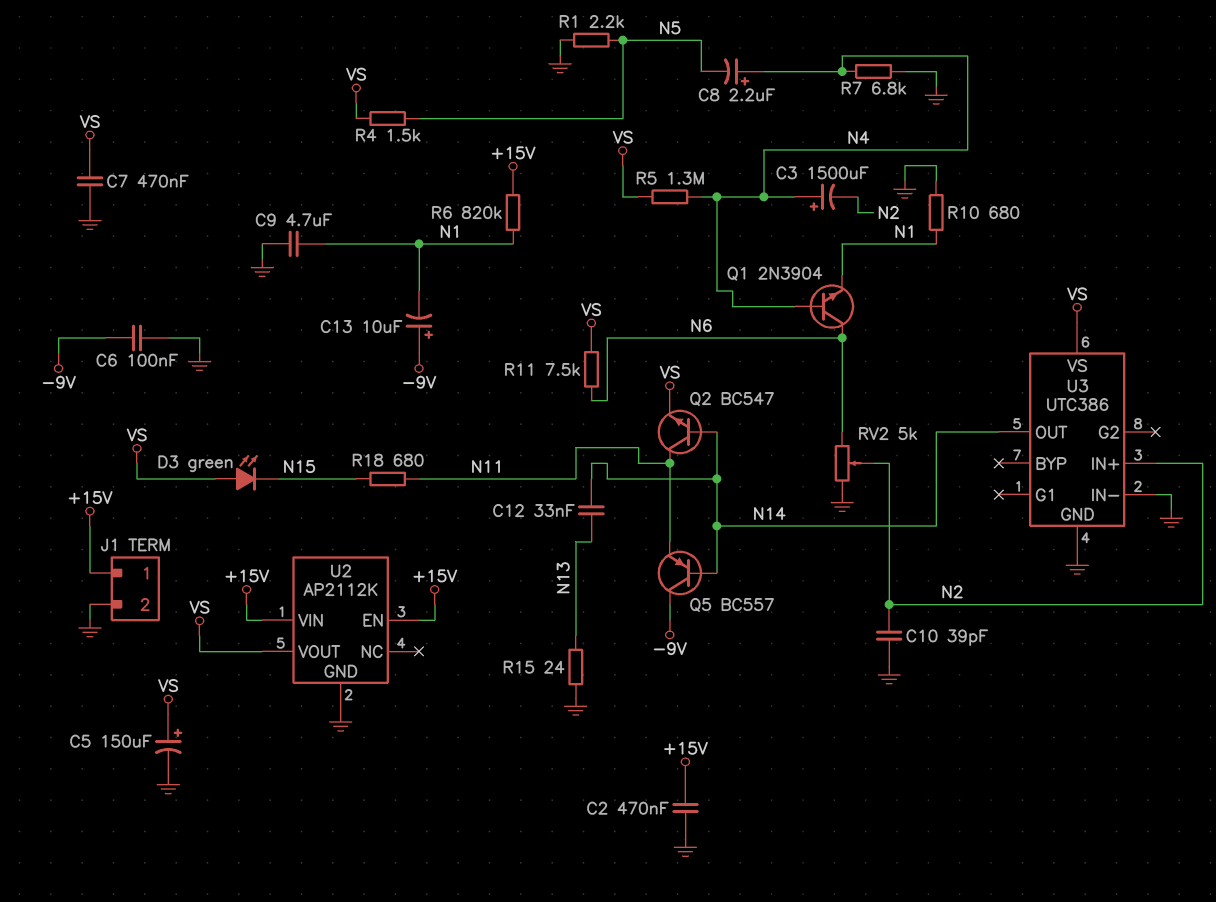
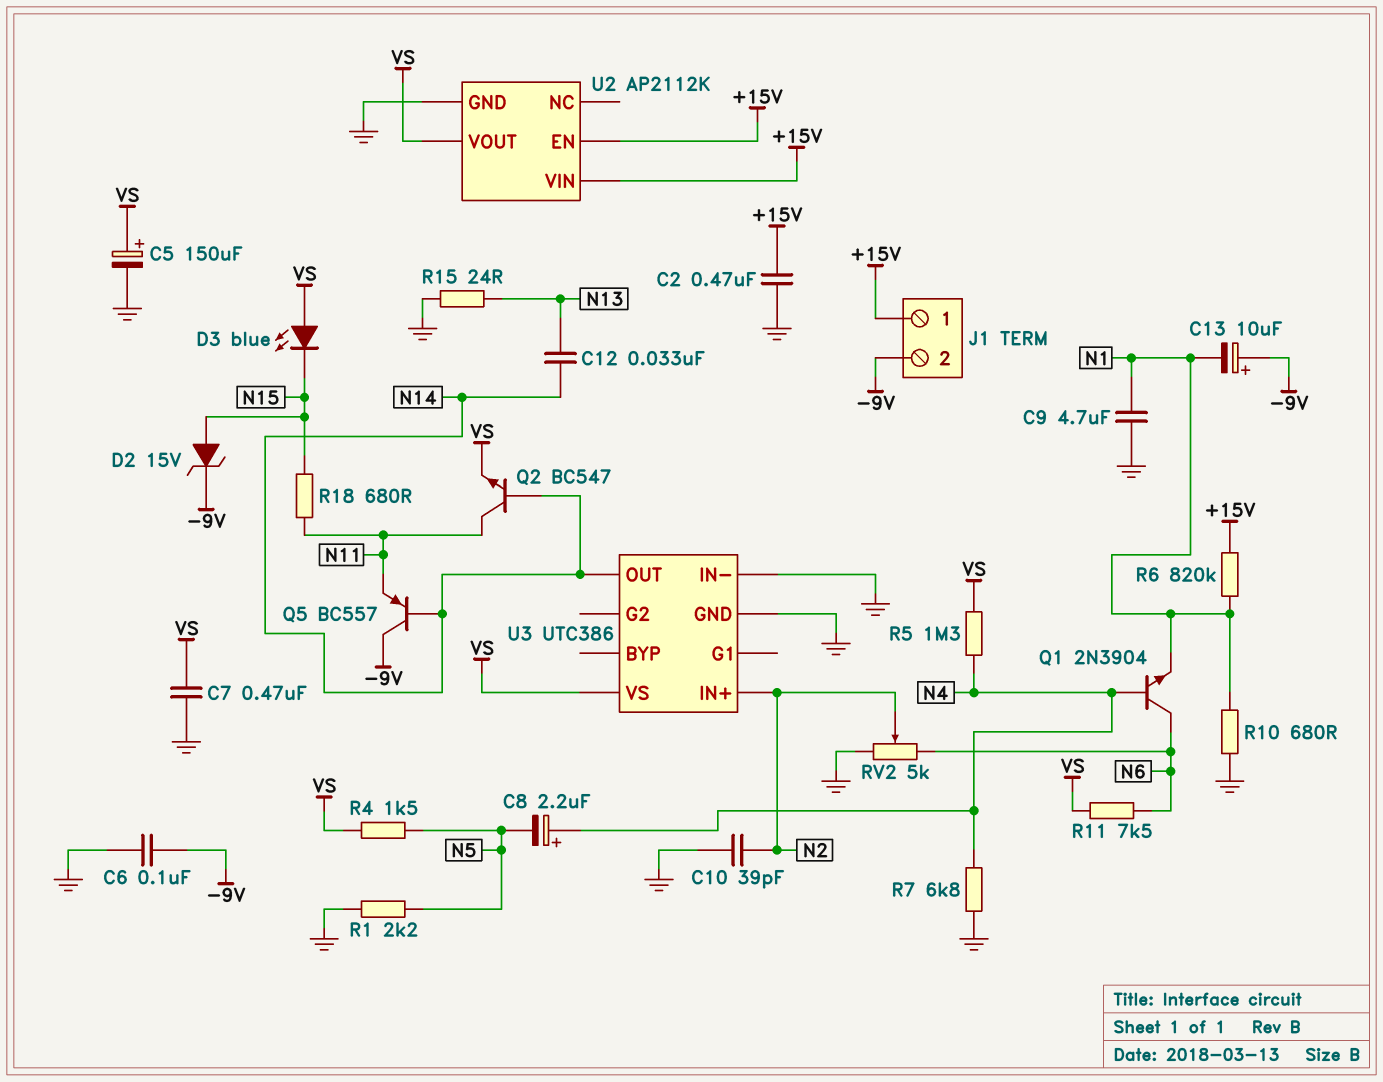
C3: 1500uF (plus N4, minus N2) -> none
D2: none -> zener 15V (A N15, K -9V)
D3: LED green (A VS, K N15) -> LED blue (A VS, K N15)
J1 pin 2: GND -> -9V

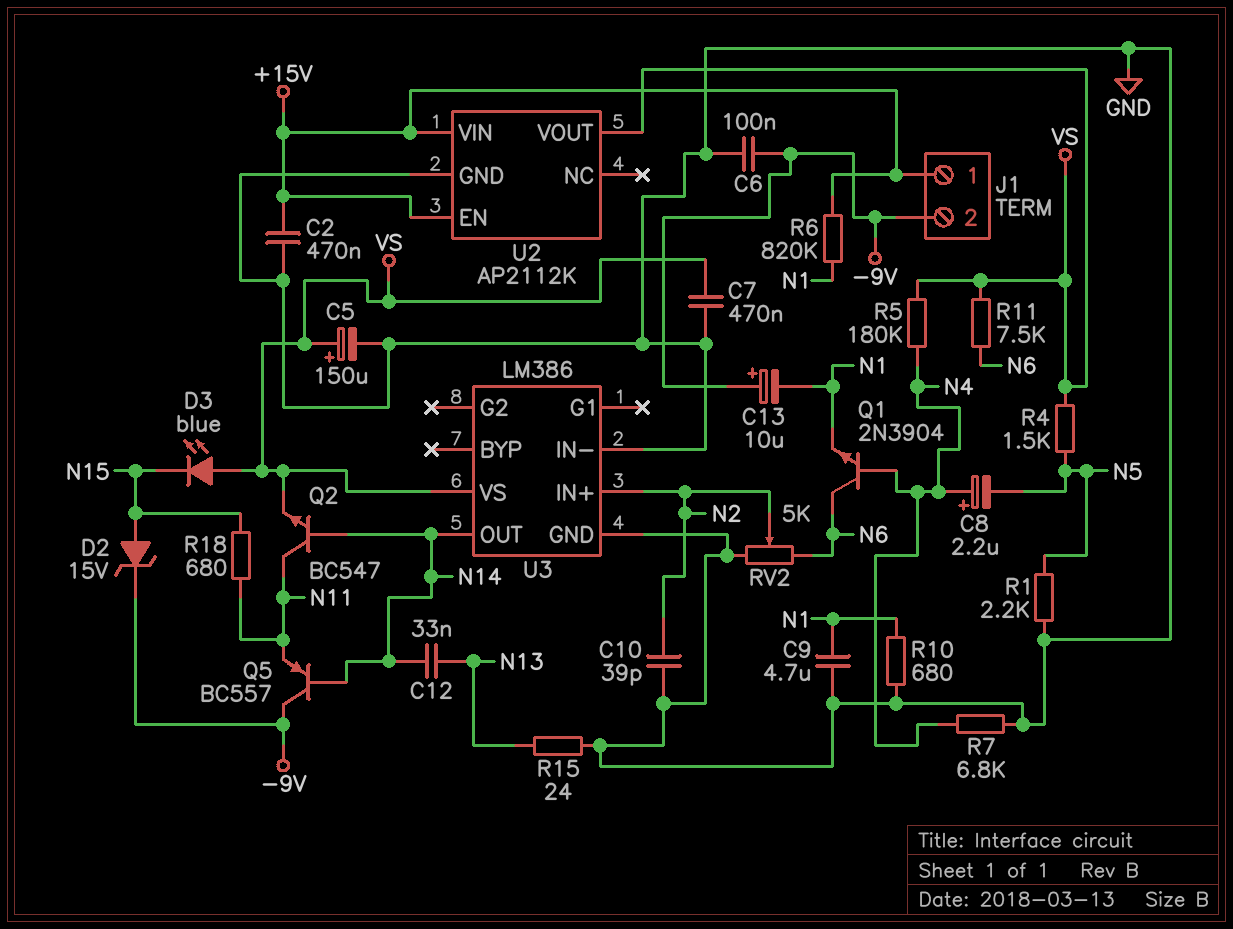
R5: 1.3M (N4, VS) -> 180k (N4, VS)
U3: UTC386 -> LM386

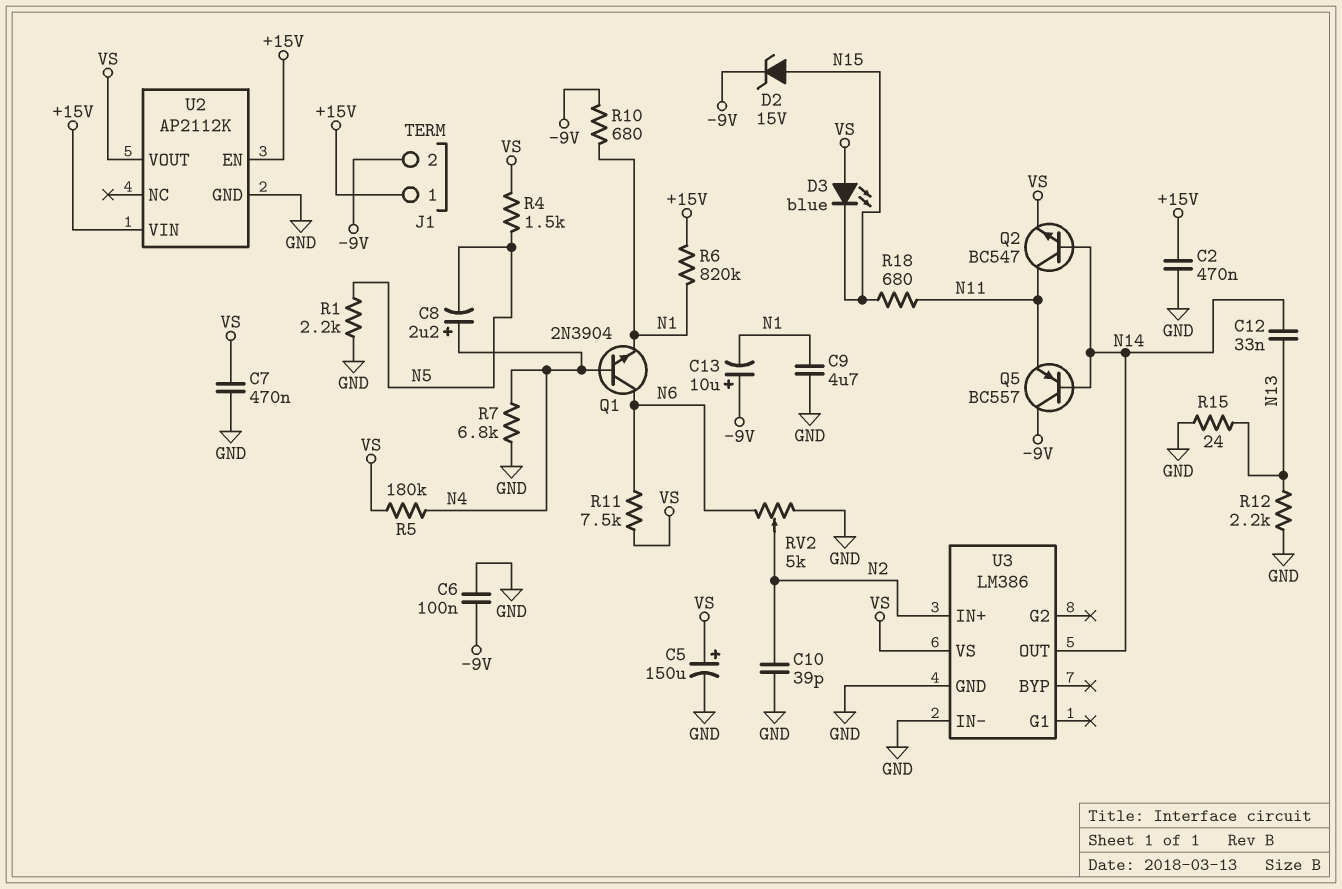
R10: 680 (GND, N1) -> 680 (-9V, N1)
R12: none -> 2.2k (GND, N13)

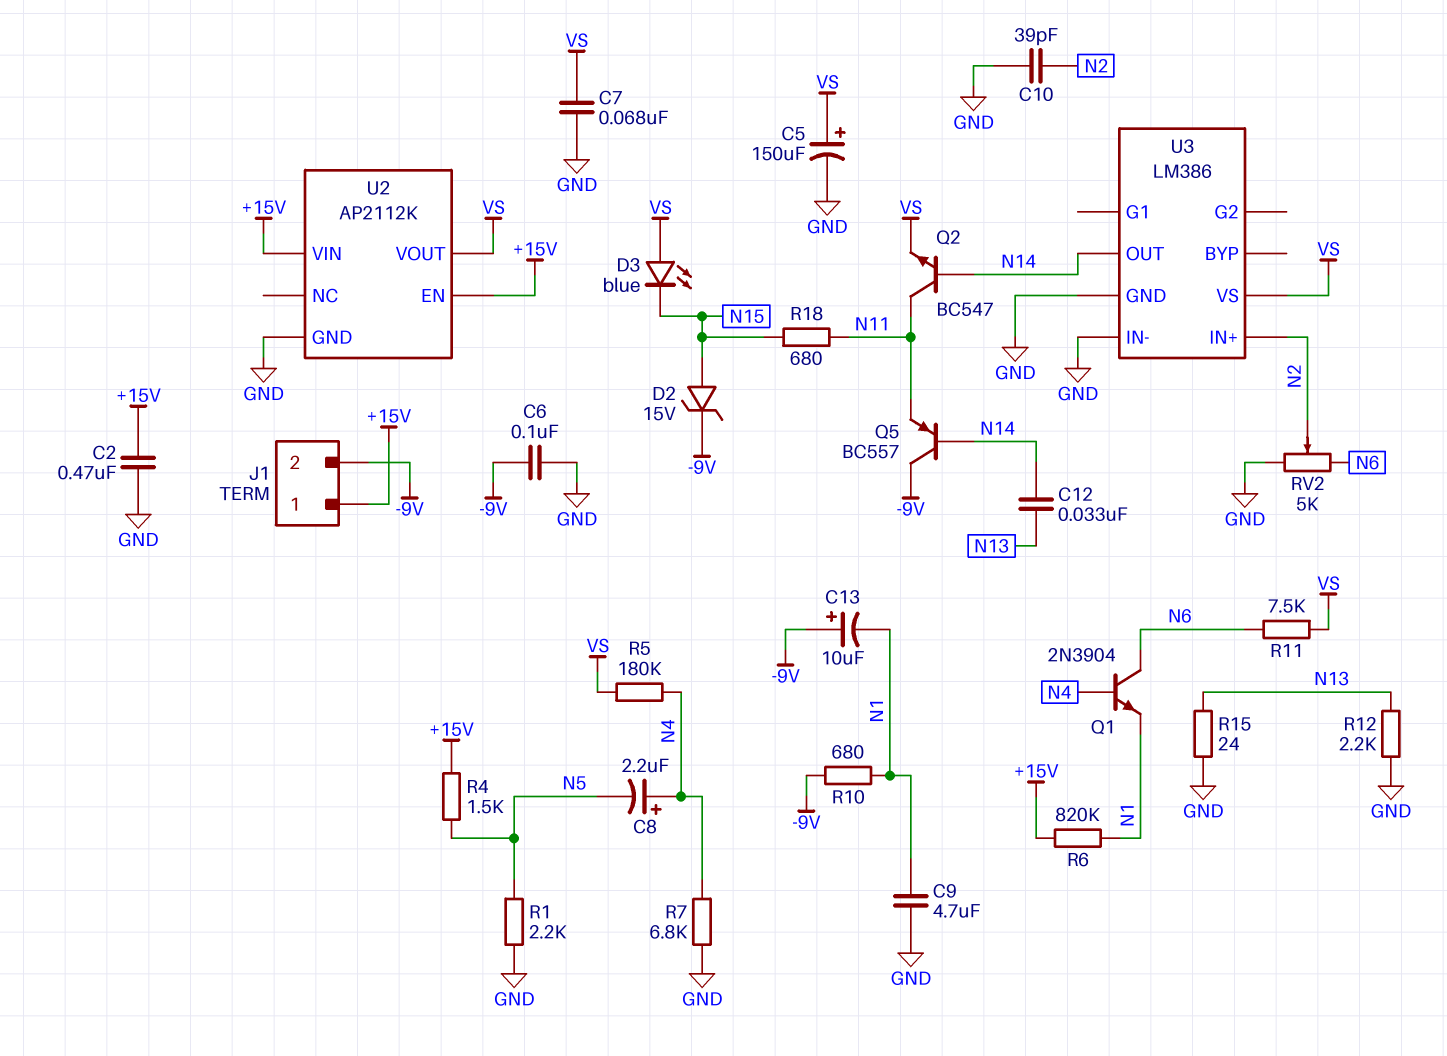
C7: 470nF (GND, VS) -> 68nF (GND, VS)
R4: 1.5k (N5, VS) -> 1.5k (+15V, N5)

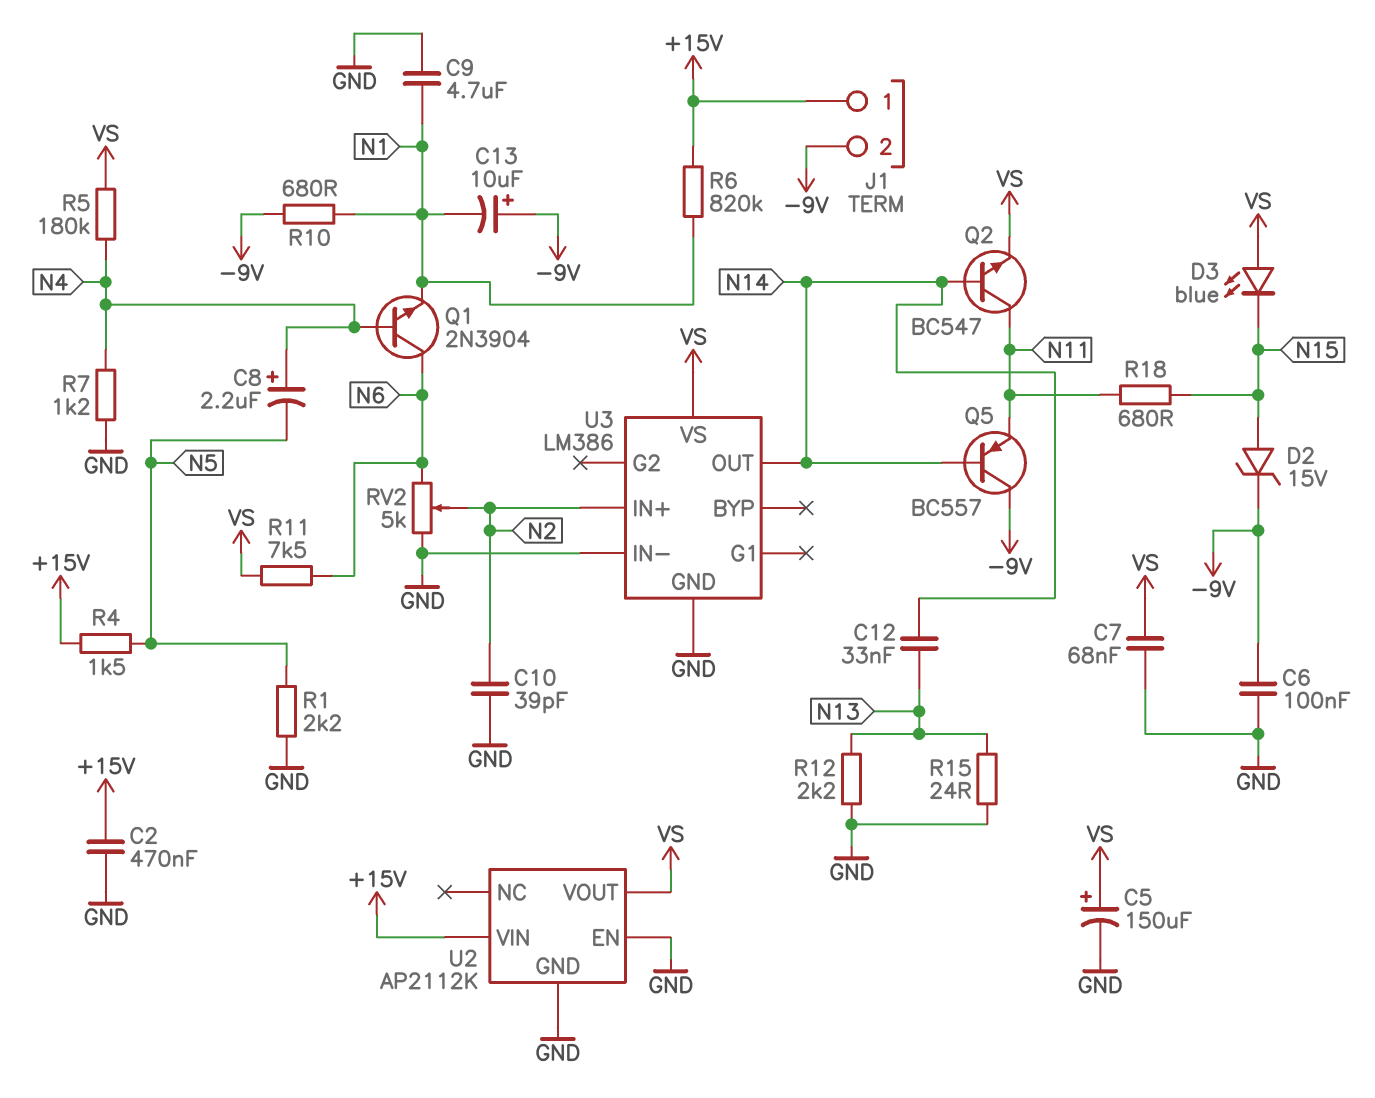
R7: 6.8k (GND, N4) -> 1.2k (GND, N4)
U2 pin EN: +15V -> GND

